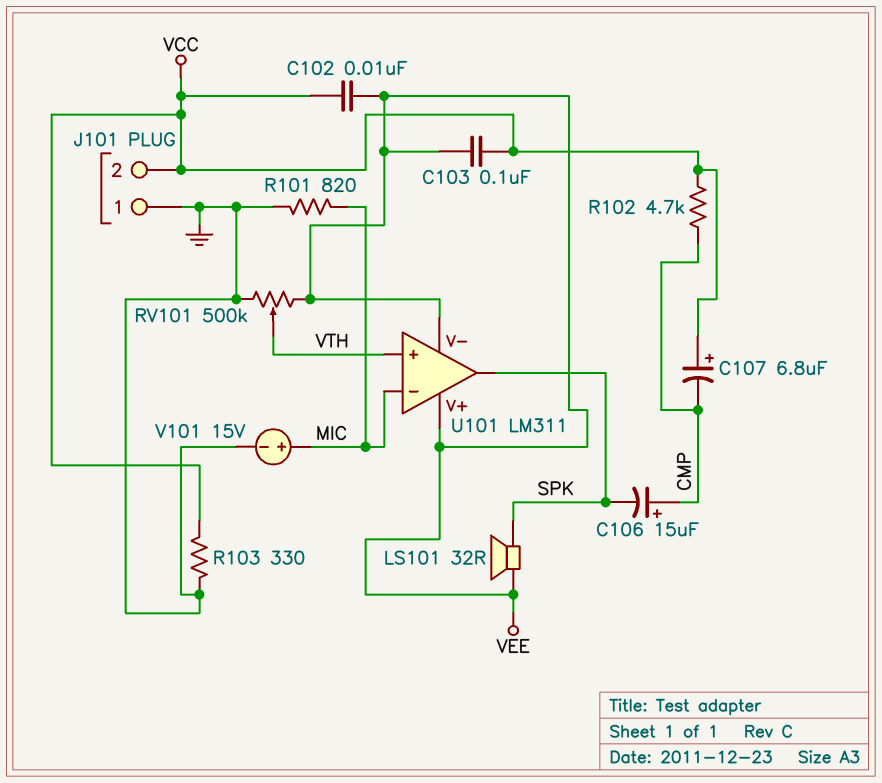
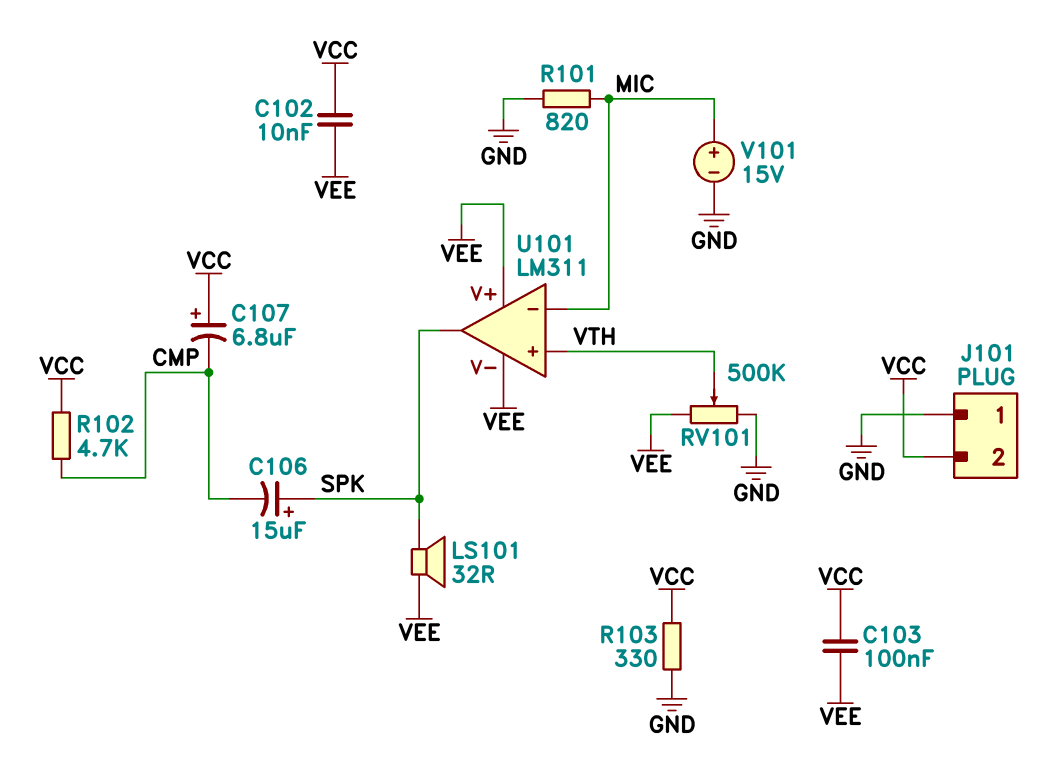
C106: 15uF (plus CMP, minus SPK) -> 15uF (plus SPK, minus CMP)

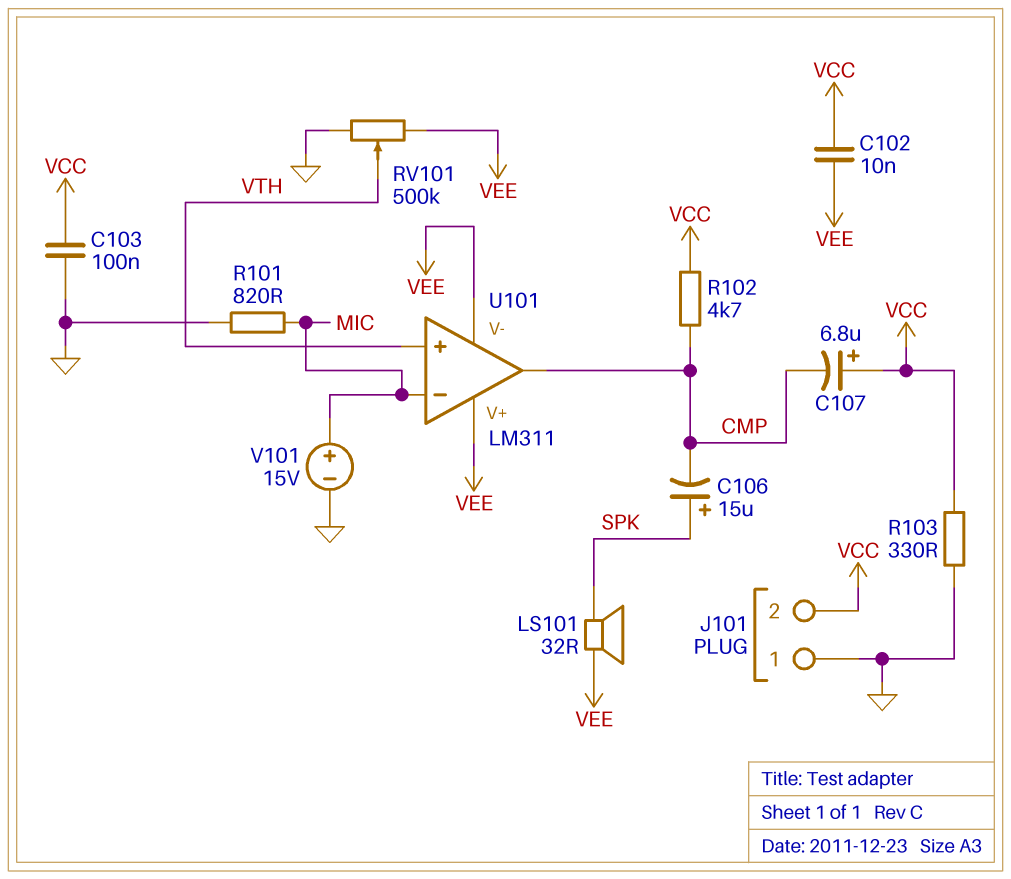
C103: 100nF (VCC, VEE) -> 100nF (GND, VCC)
U101 pin out: SPK -> CMP

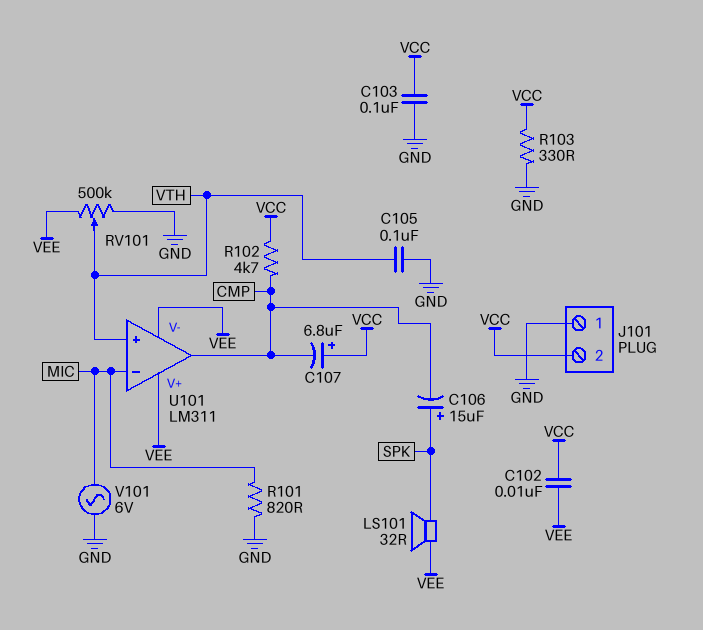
C105: none -> 100nF (GND, VTH)
V101: 15V (plus MIC, minus GND) -> AC 6V (GND, MIC)

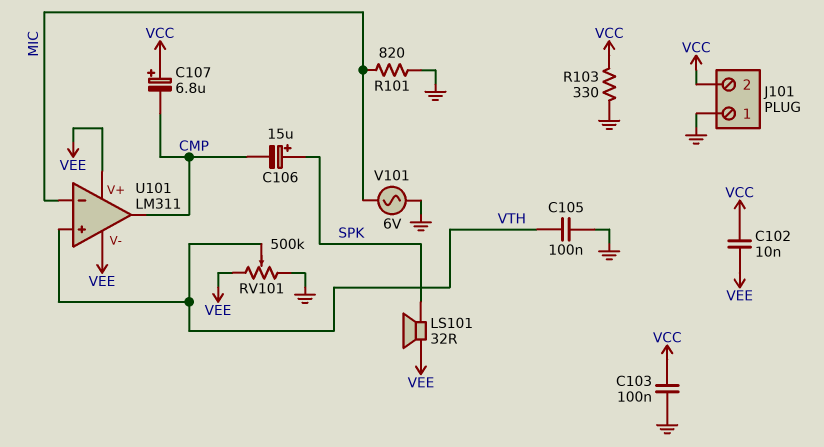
R102: 4.7k (CMP, VCC) -> none

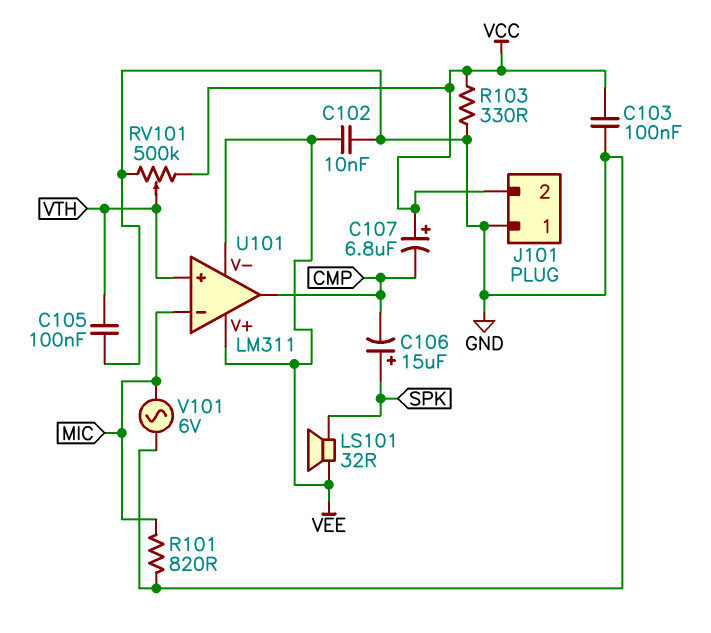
C102: 10nF (VCC, VEE) -> 10nF (GND, VEE)
RV101: 500k (GND, VEE, wiper VTH) -> 500k (GND, VCC, wiper VTH)

